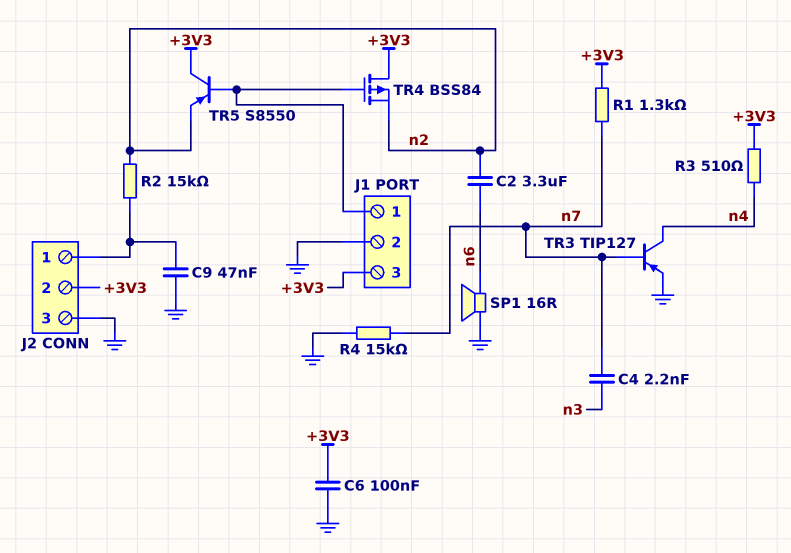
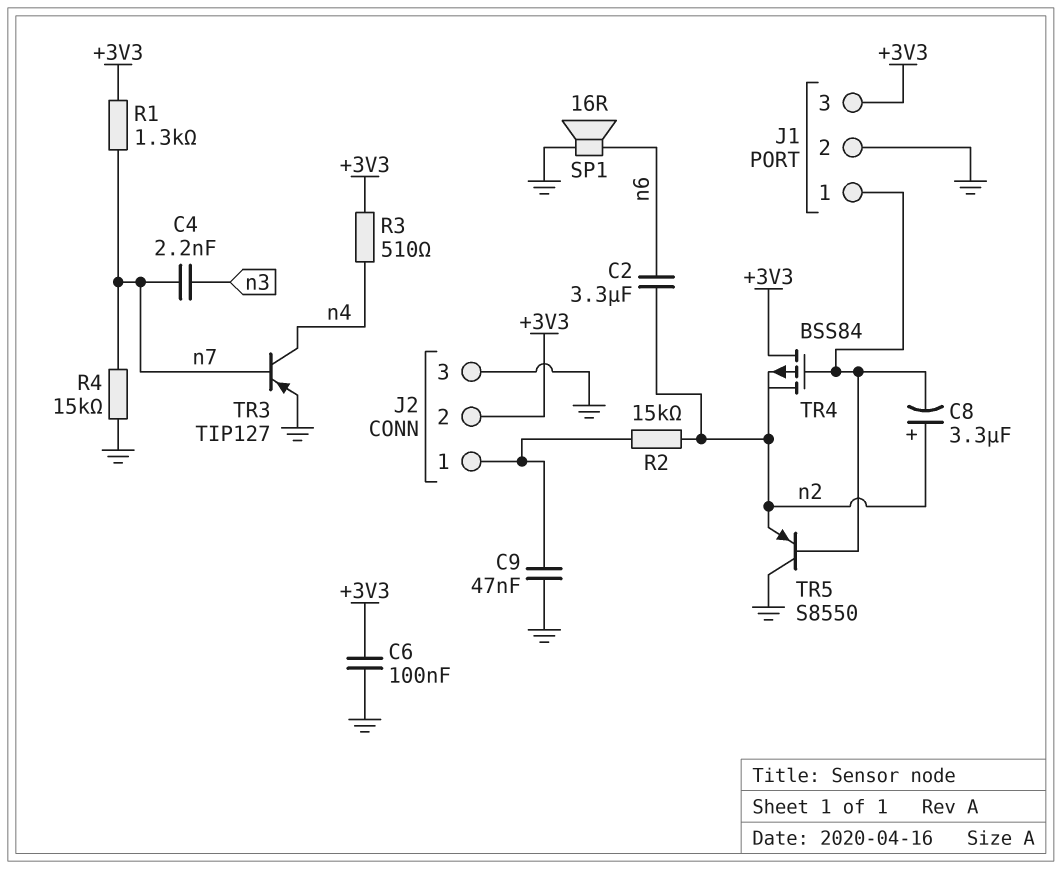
C8: none -> 3.3uF (plus n2, minus J1/1)
TR5: PNP S8550 (B J1/1, C +3V3, E n2) -> PNP S8550 (B J1/1, C GND, E n2)

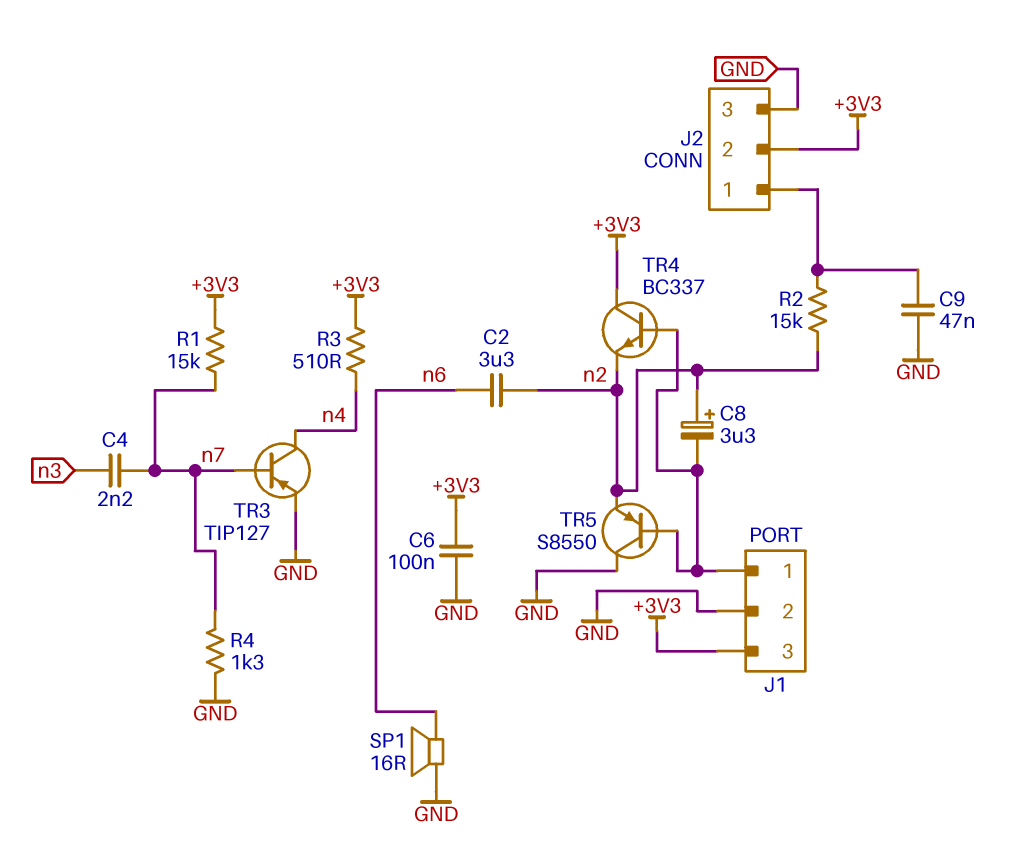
R1: 1.3k (+3V3, n7) -> 15k (+3V3, n7)
R4: 15k (GND, n7) -> 1.3k (GND, n7)
TR4: PMOS BSS84 (G J1/1, D +3V3, S n2) -> NPN BC337 (B J1/1, C +3V3, E n2)

